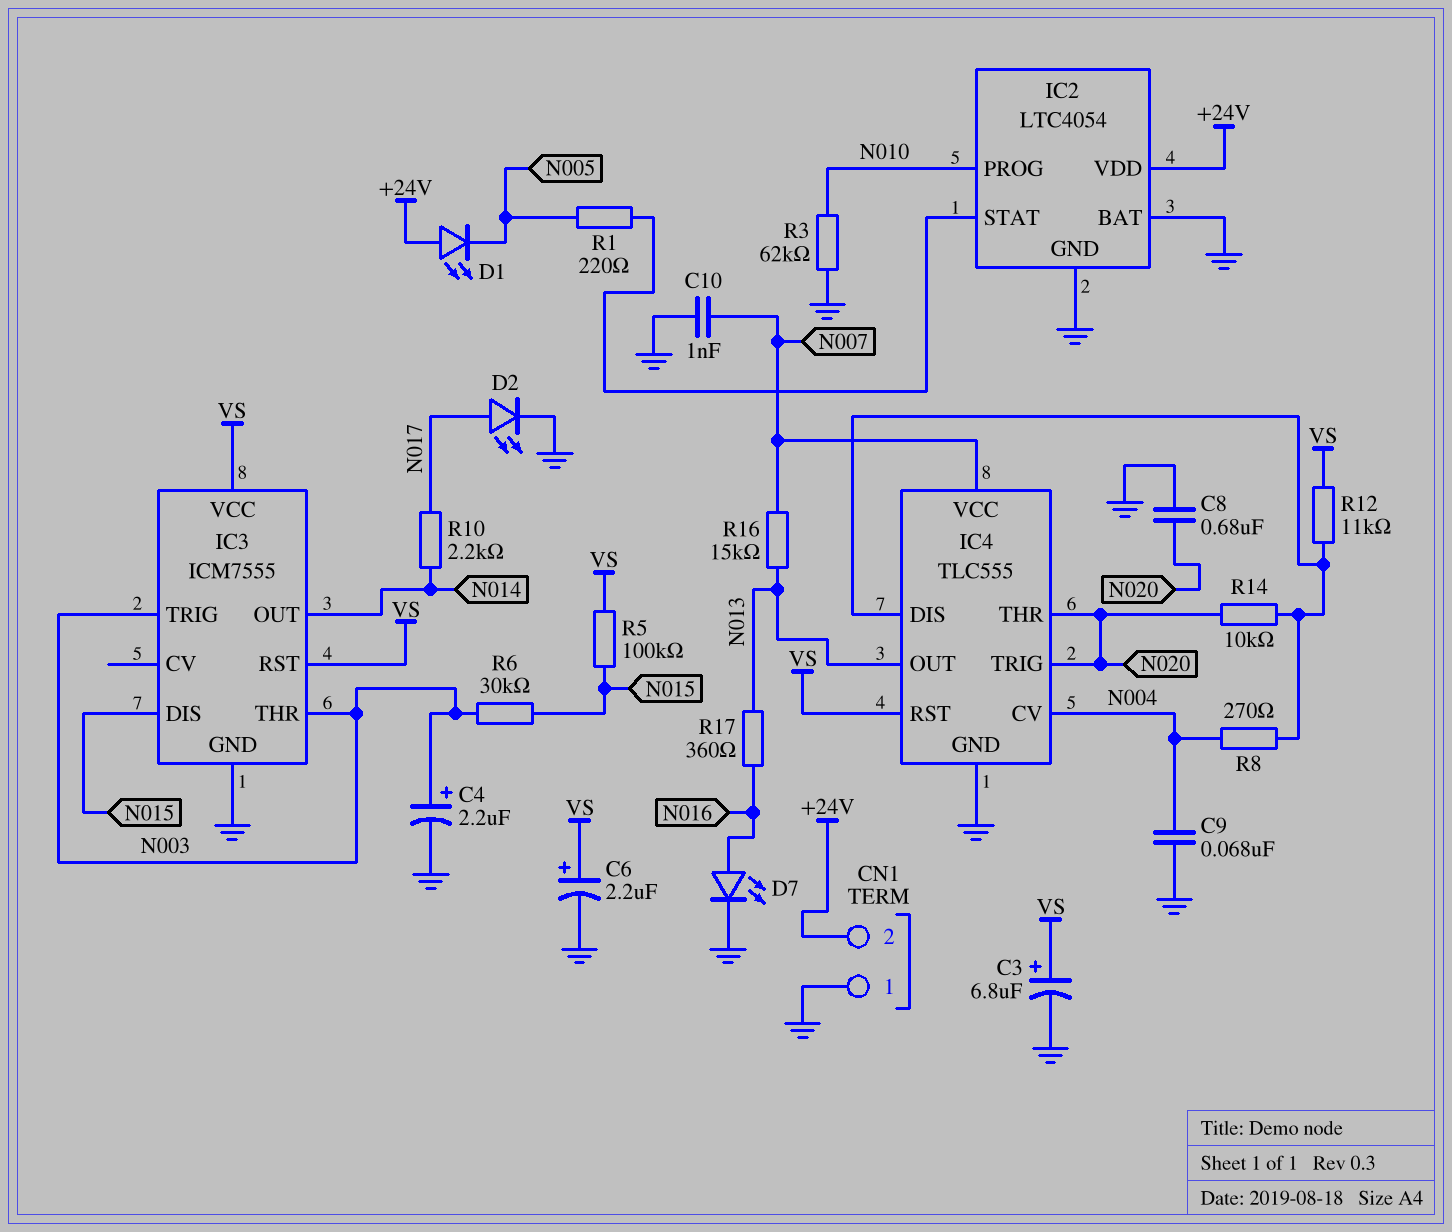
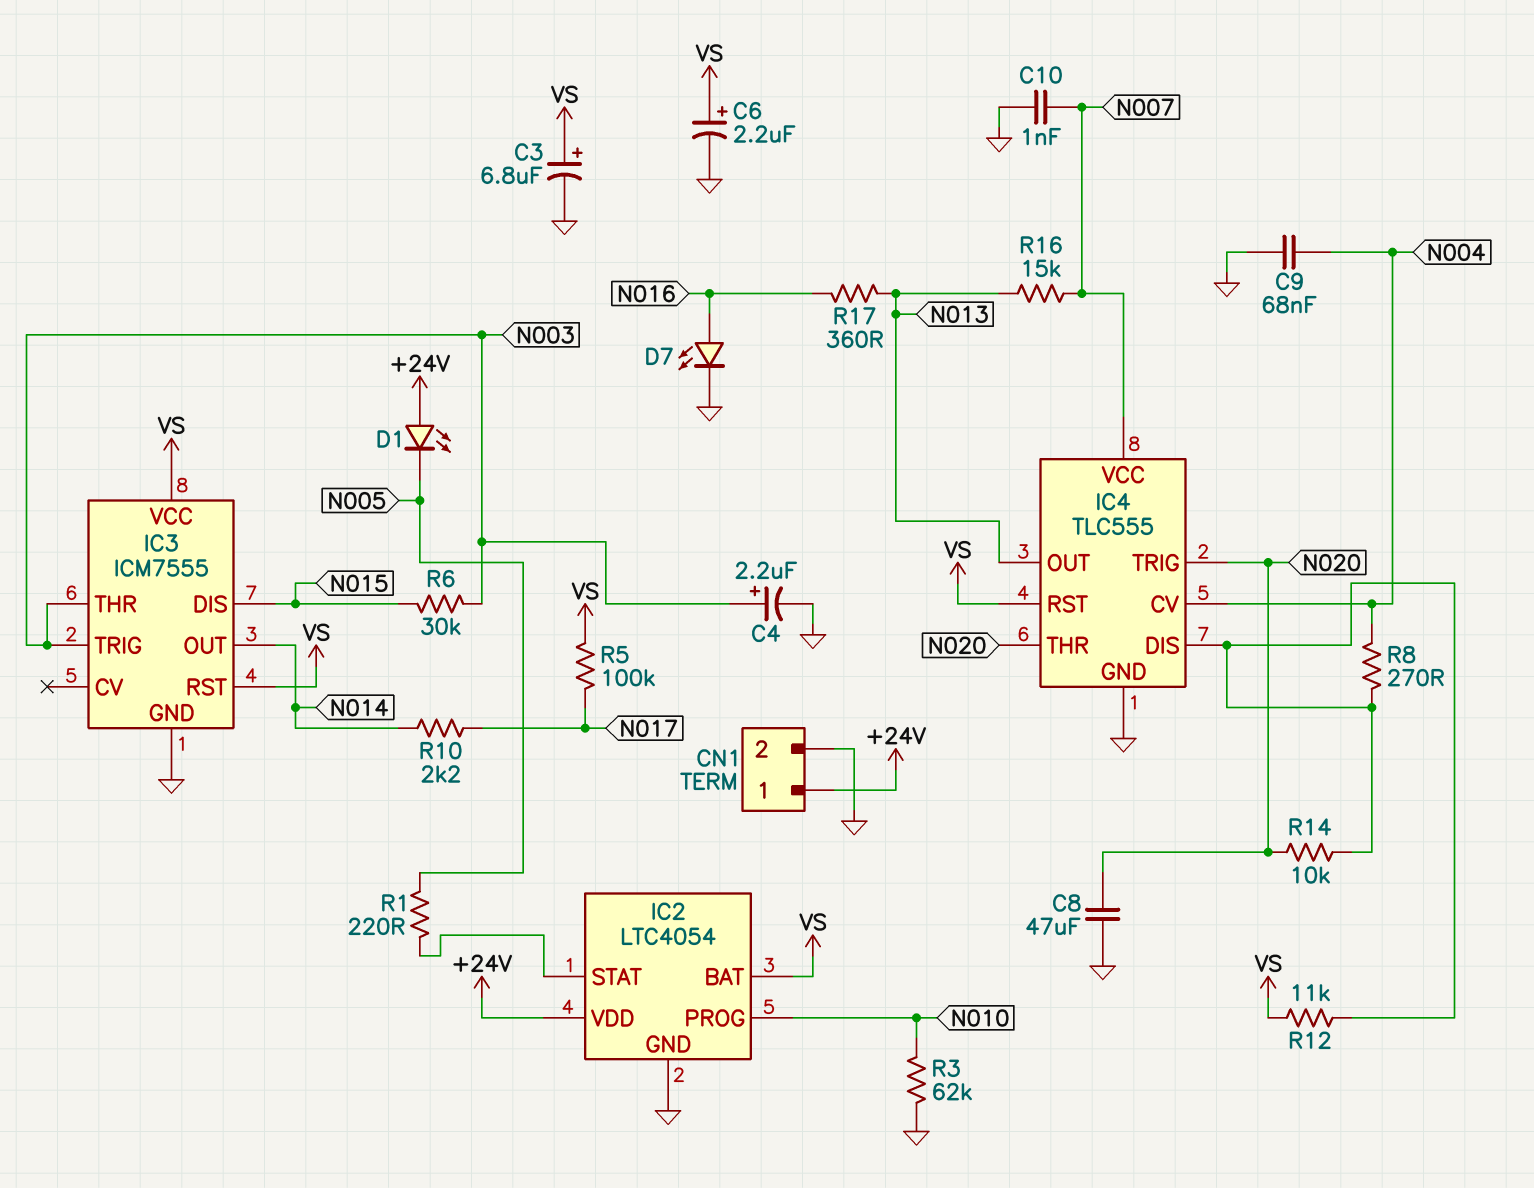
C8: 680nF (GND, N020) -> 47uF (GND, N020)
CN1 pin 1: GND -> +24V
CN1 pin 2: +24V -> GND
D2: LED (A N017, K GND) -> none
IC2 pin BAT: GND -> VS
R5: 100k (N015, VS) -> 100k (N017, VS)

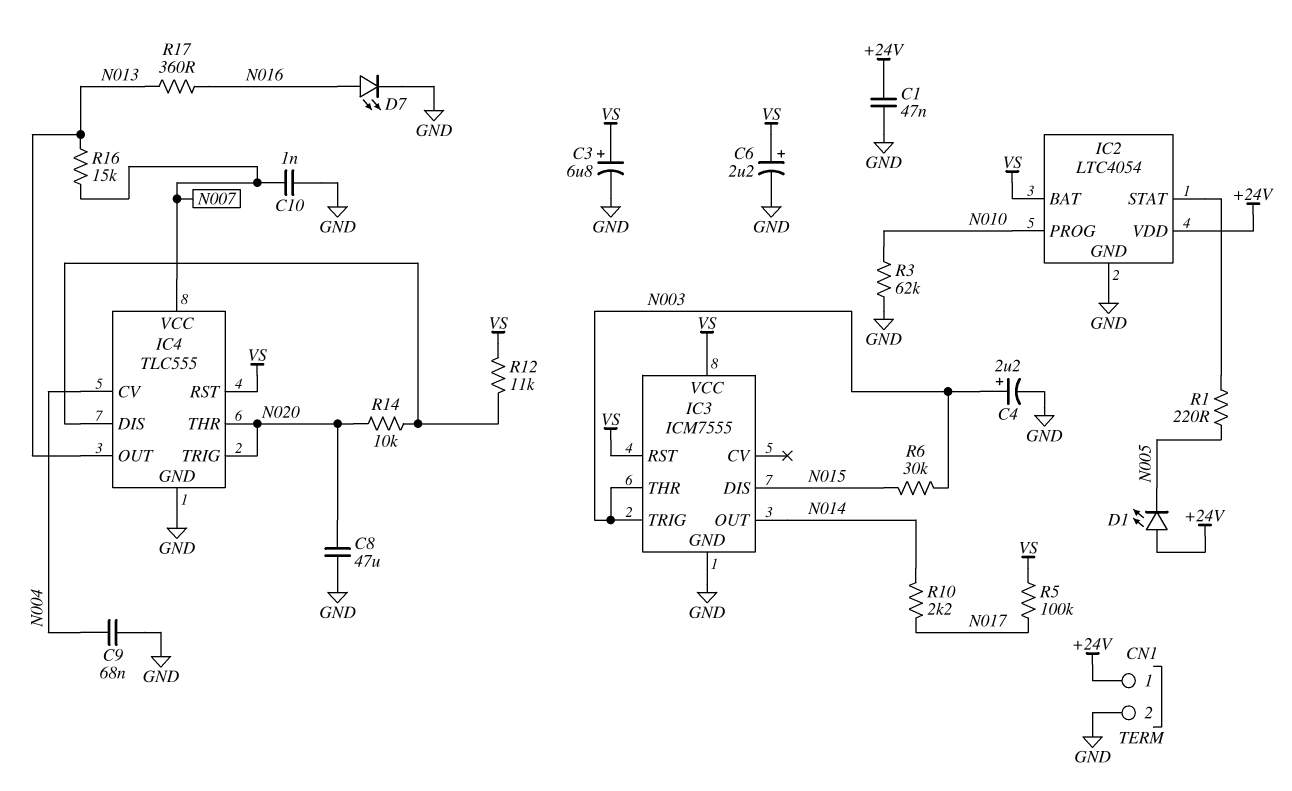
C1: none -> 47nF (+24V, GND)
R8: 270 (IC4/DIS, N004) -> none

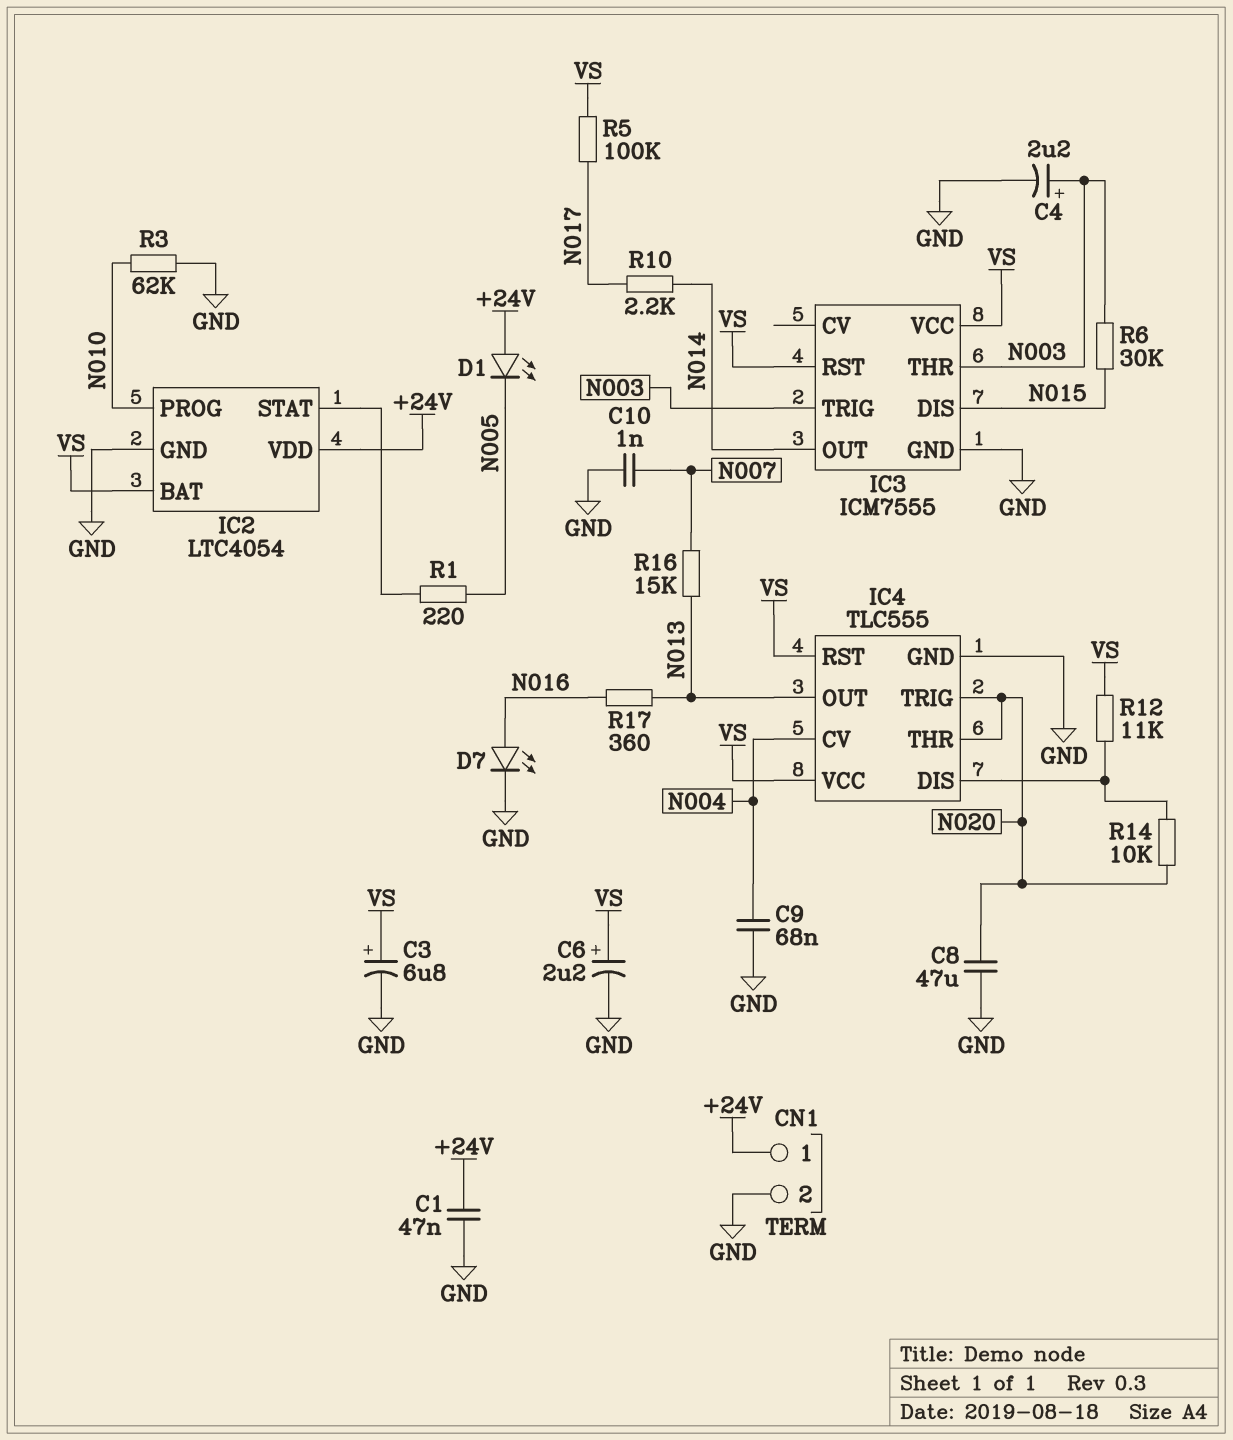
IC4 pin VCC: N007 -> VS

